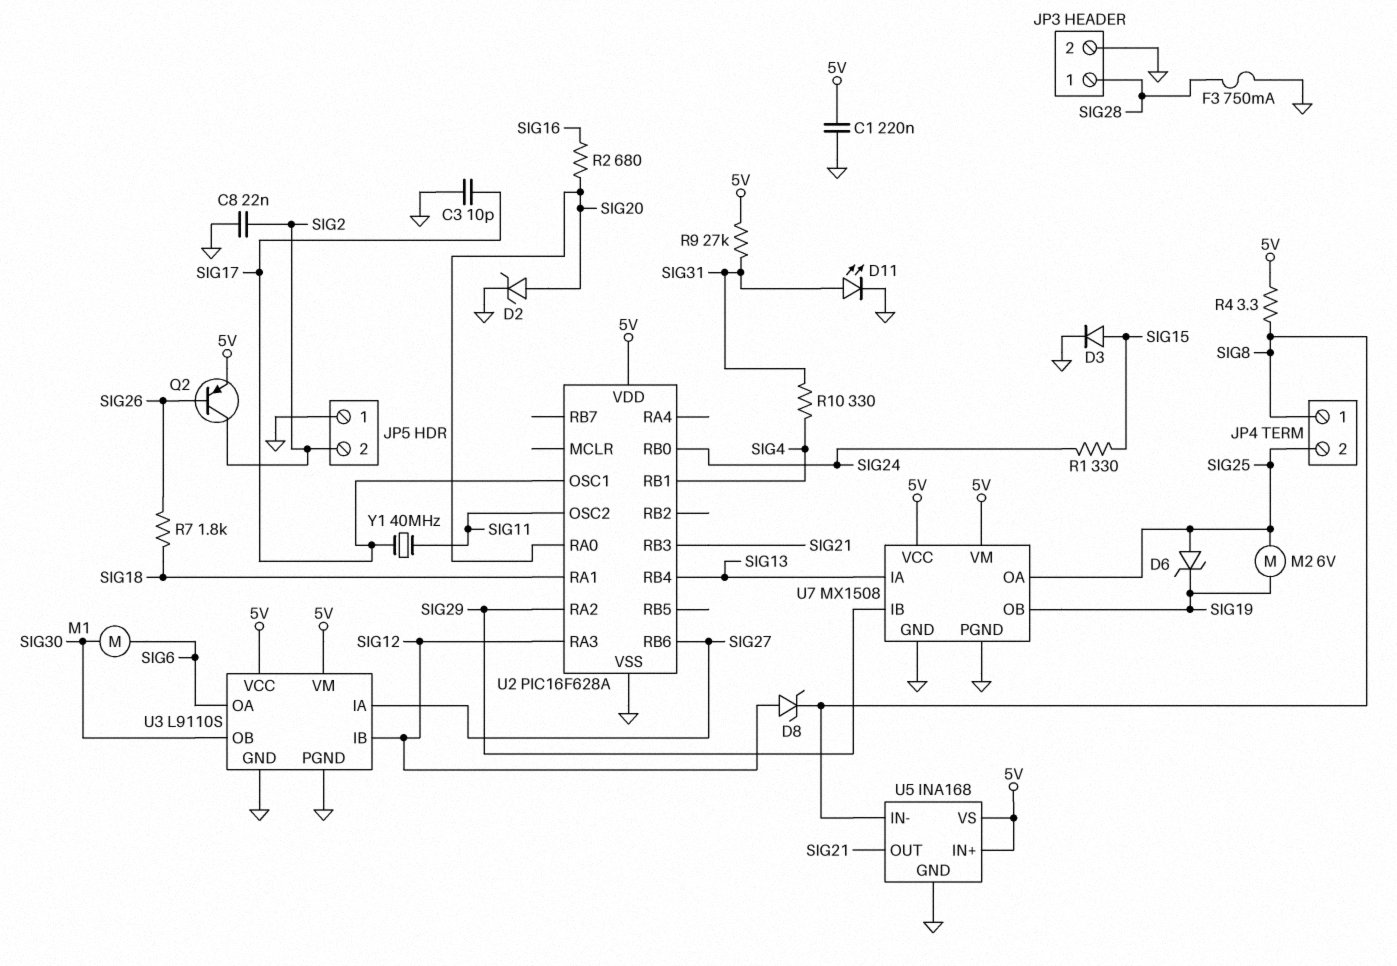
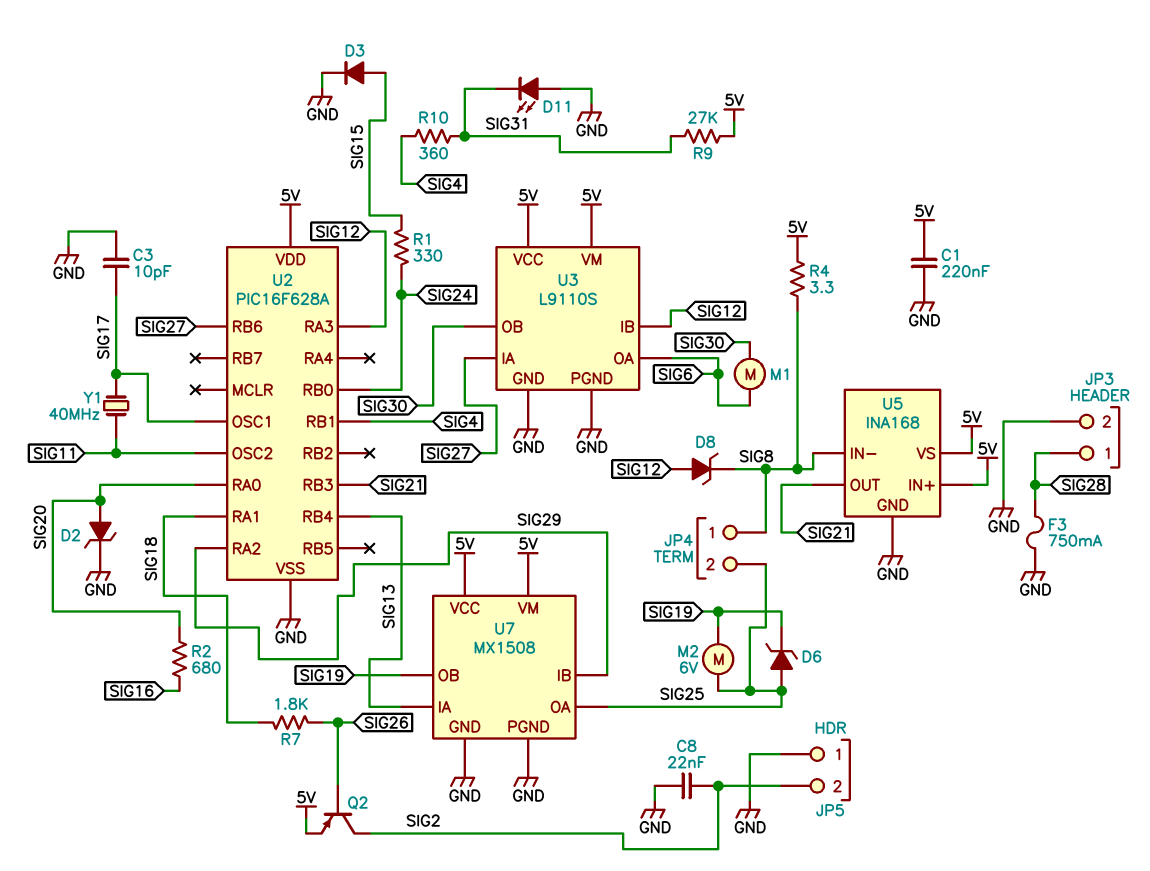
D11: LED (A SIG31, K GND) -> LED (A GND, K SIG31)
R10: 330 (SIG4, SIG31) -> 360 (SIG4, SIG31)

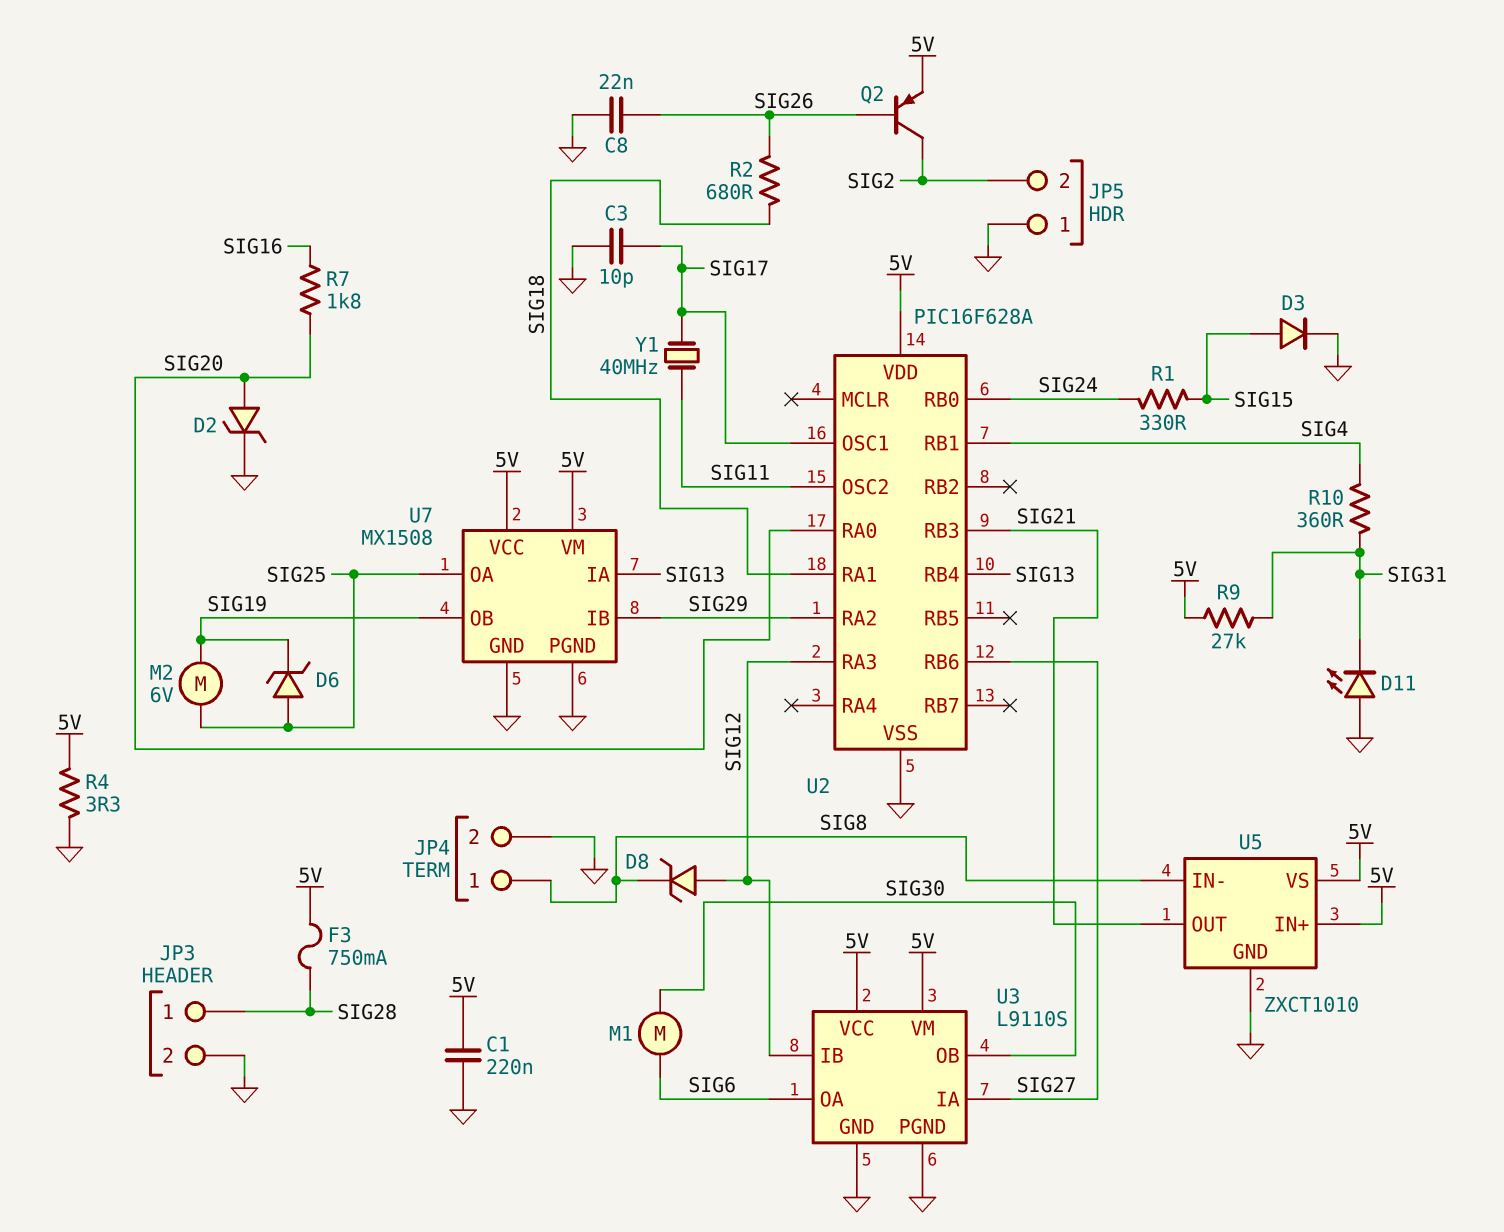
C8: 22nF (GND, SIG2) -> 22nF (GND, SIG26)
F3: 750mA (GND, SIG28) -> 750mA (5V, SIG28)
JP4 pin 2: SIG25 -> GND
R2: 680 (SIG16, SIG20) -> 680 (SIG18, SIG26)
R4: 3.3 (5V, SIG8) -> 3.3 (5V, GND)
R7: 1.8k (SIG18, SIG26) -> 1.8k (SIG16, SIG20)
U5: INA168 -> ZXCT1010

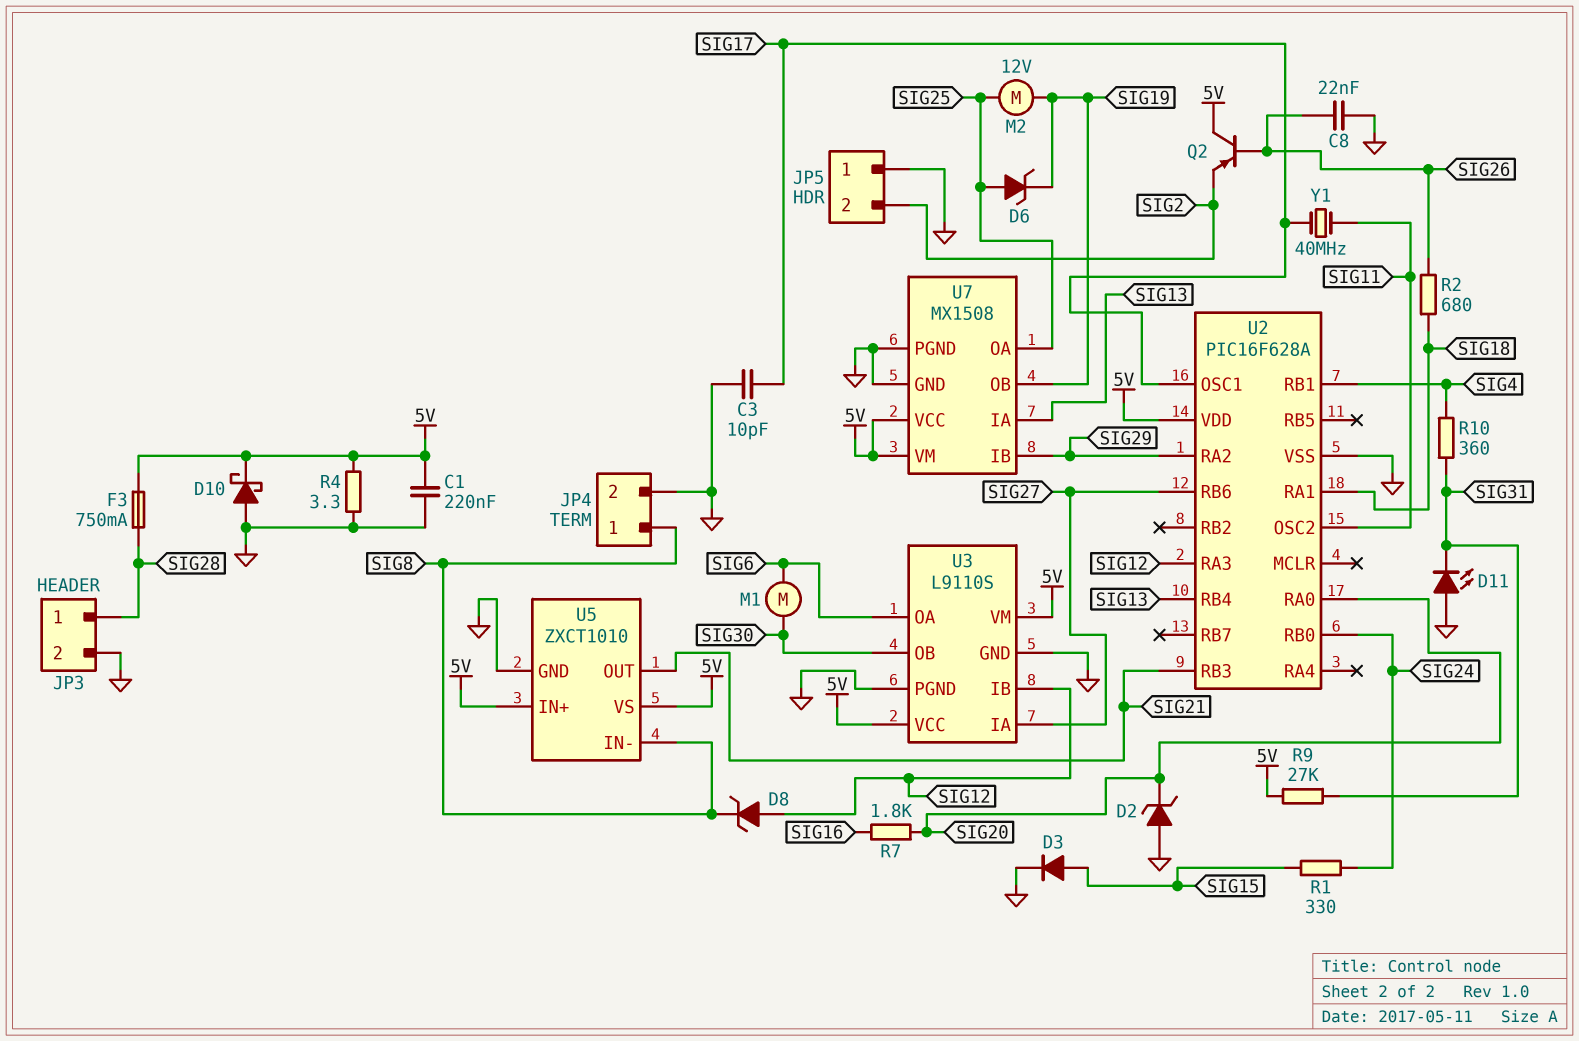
D2: zener (A SIG20, K GND) -> zener (A GND, K SIG20)
D10: none -> schottky (A GND, K 5V)
M2: motor 6V (SIG19, SIG25) -> motor 12V (SIG19, SIG25)
Q2: PNP (B SIG26, C SIG2, E 5V) -> PNP (B SIG26, C 5V, E SIG2)

